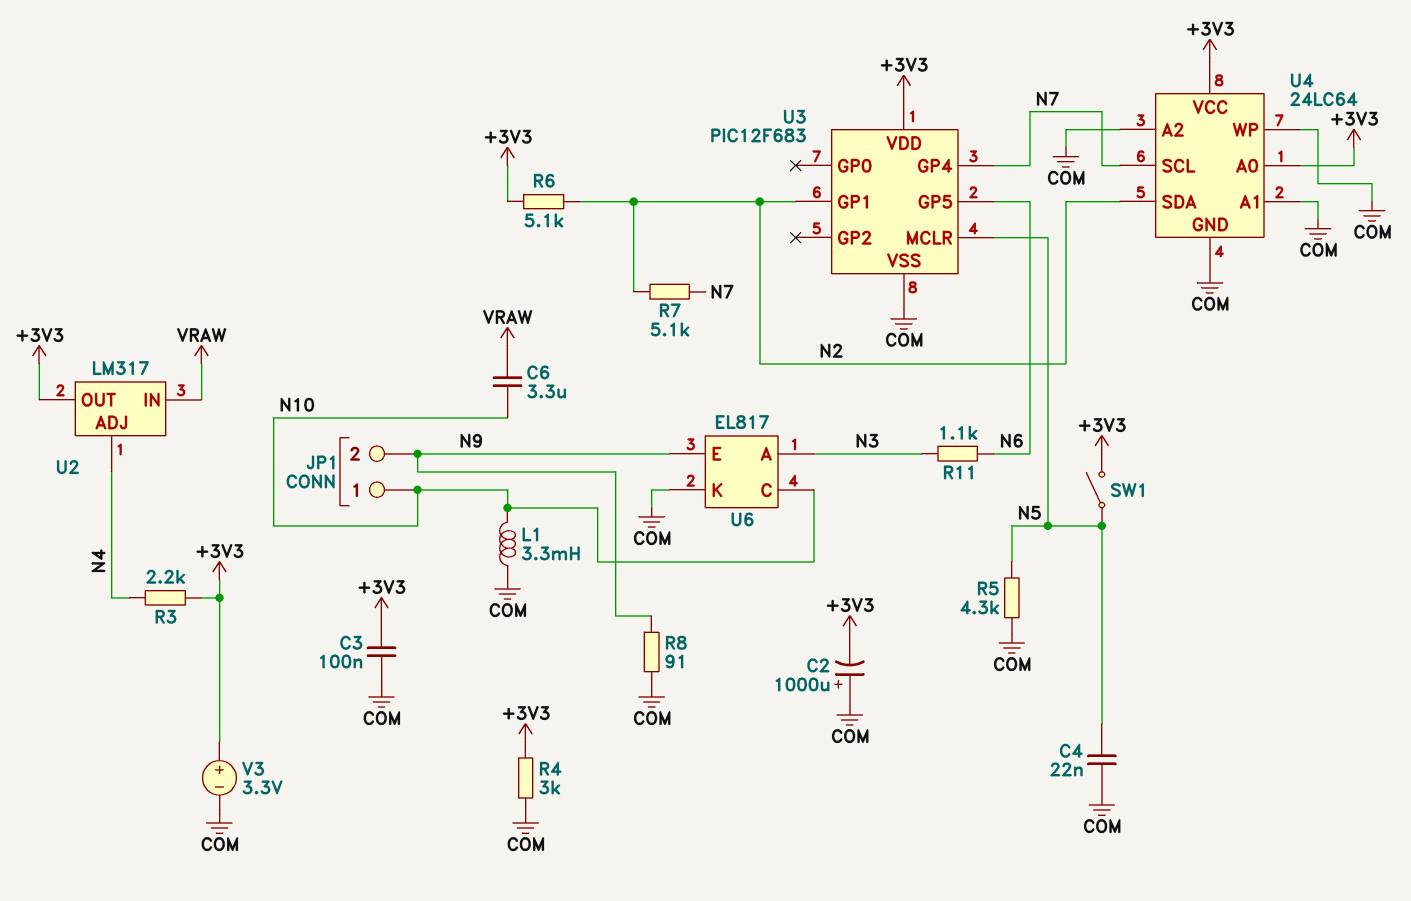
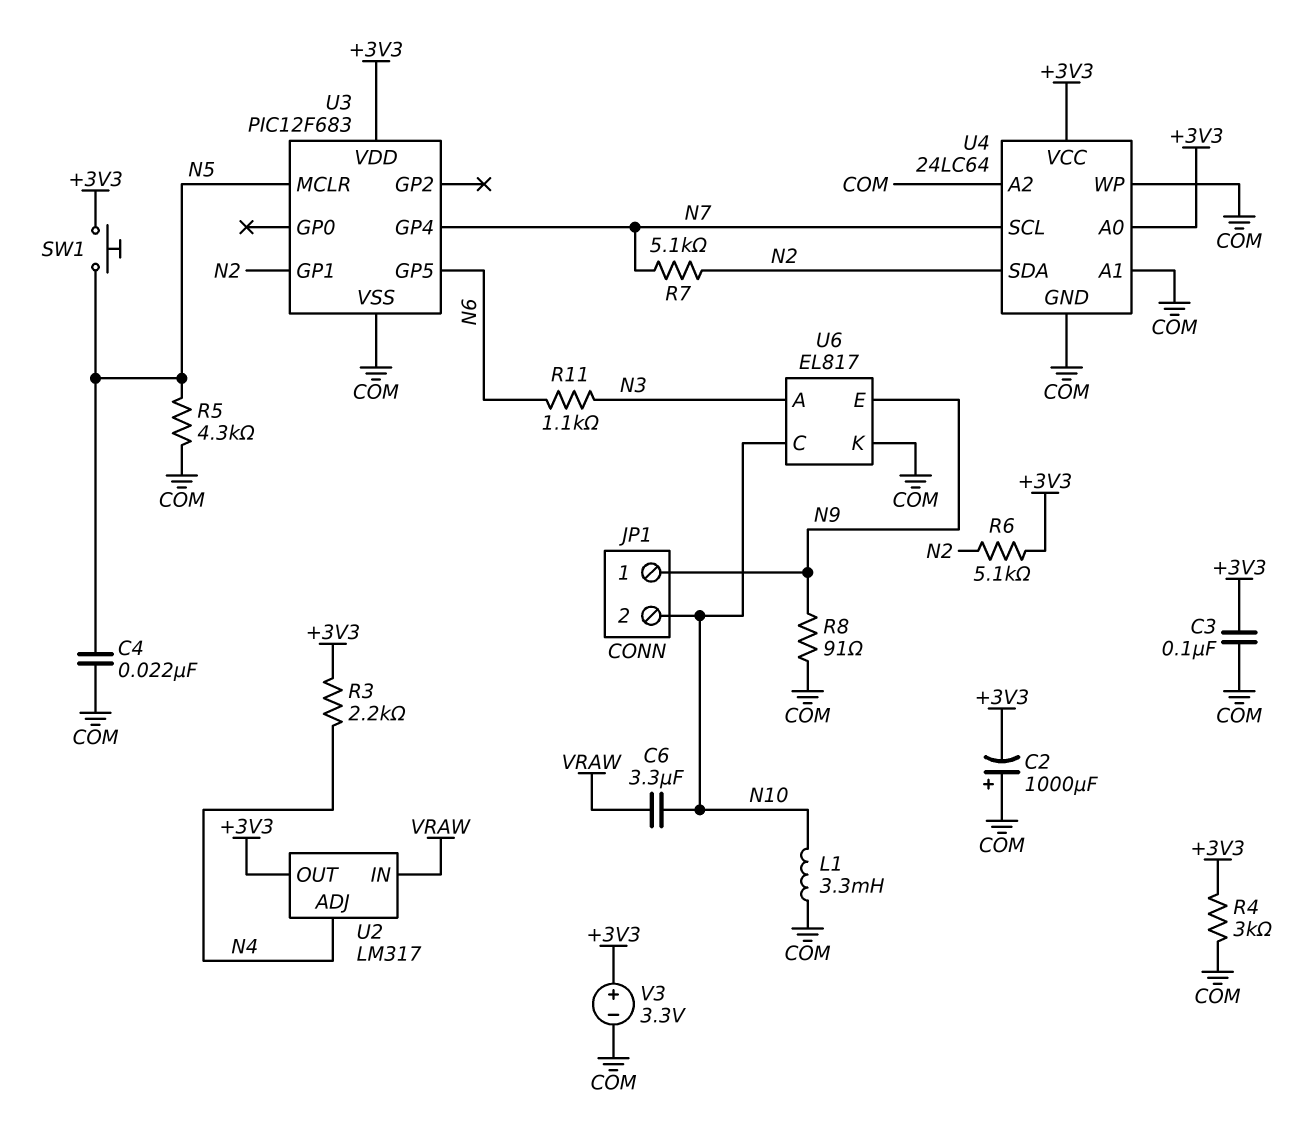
JP1 pin 1: N10 -> N9
JP1 pin 2: N9 -> N10
SW1: switch (+3V3, N5) -> button (+3V3, N5)

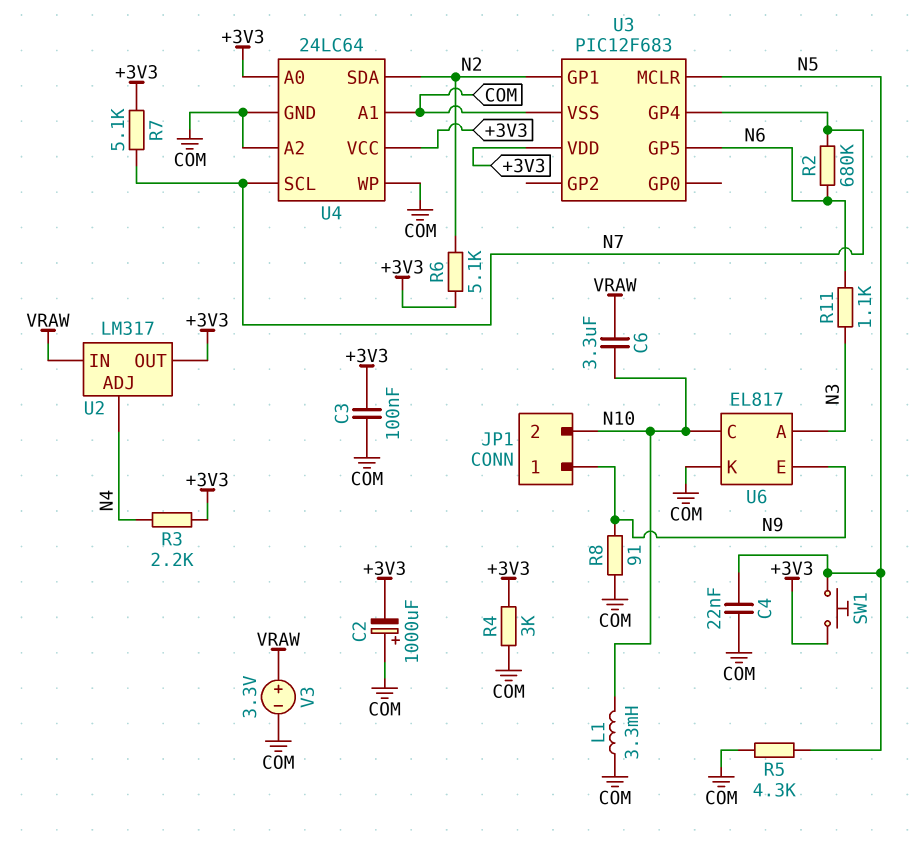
R2: none -> 680k (N6, N7)
R7: 5.1k (N2, N7) -> 5.1k (+3V3, N7)
V3: 3.3V (plus +3V3, minus COM) -> 3.3V (plus VRAW, minus COM)

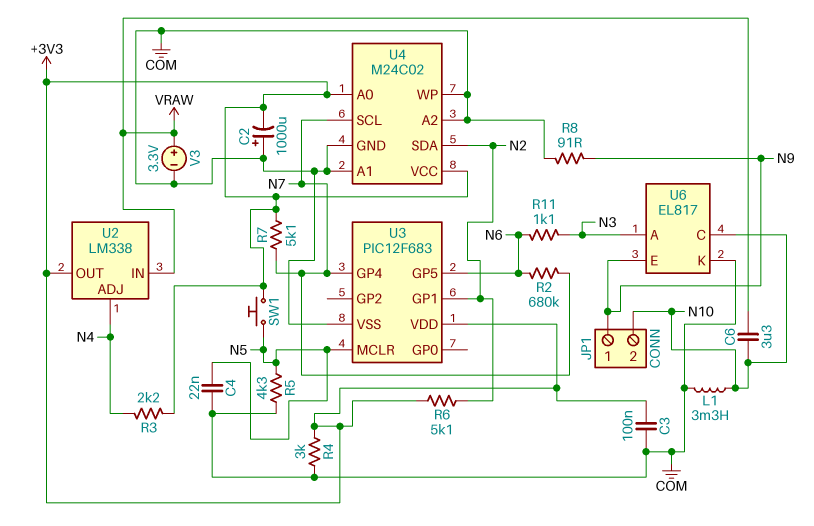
U2: LM317 -> LM338
U4: 24LC64 -> M24C02

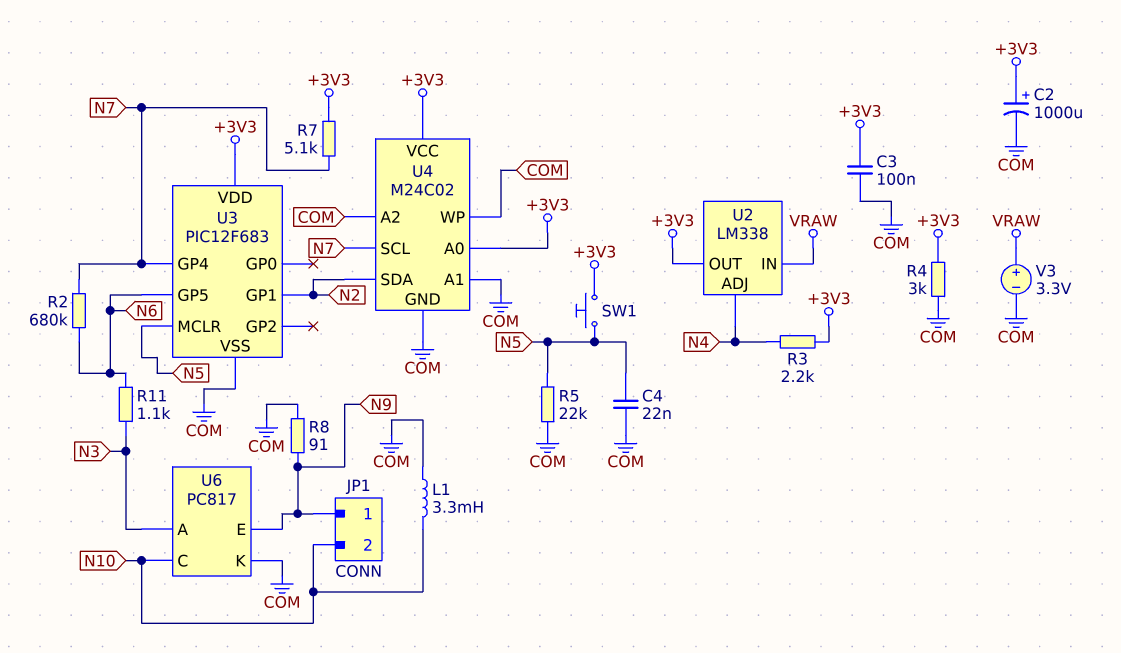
C2: 1000uF (plus COM, minus +3V3) -> 1000uF (plus +3V3, minus COM)
C6: 3.3uF (N10, VRAW) -> none
R5: 4.3k (COM, N5) -> 22k (COM, N5)
R6: 5.1k (+3V3, N2) -> none
U6: EL817 -> PC817

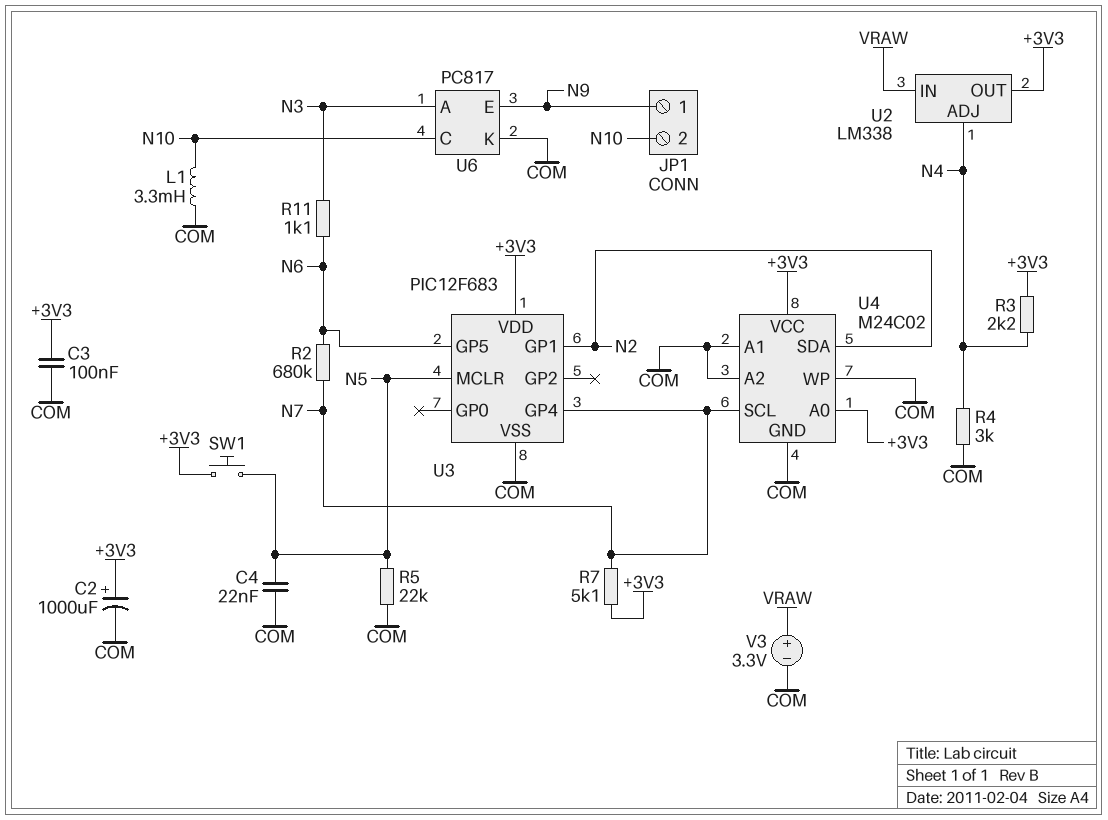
R4: 3k (+3V3, COM) -> 3k (COM, N4)
R8: 91 (COM, N9) -> none

